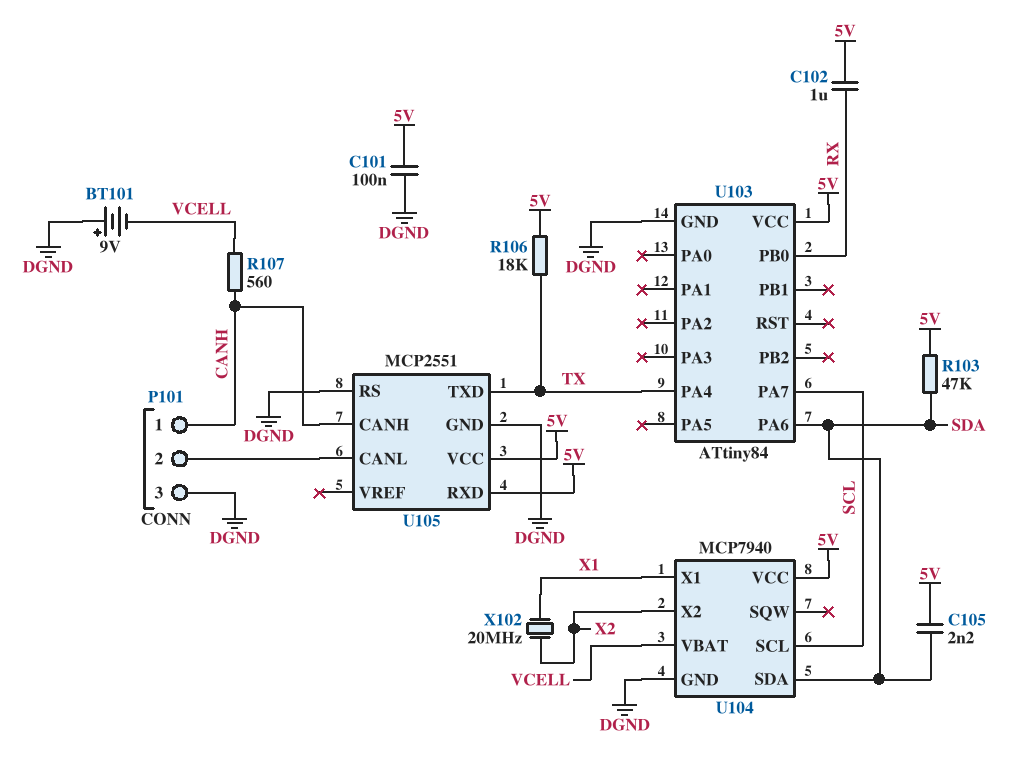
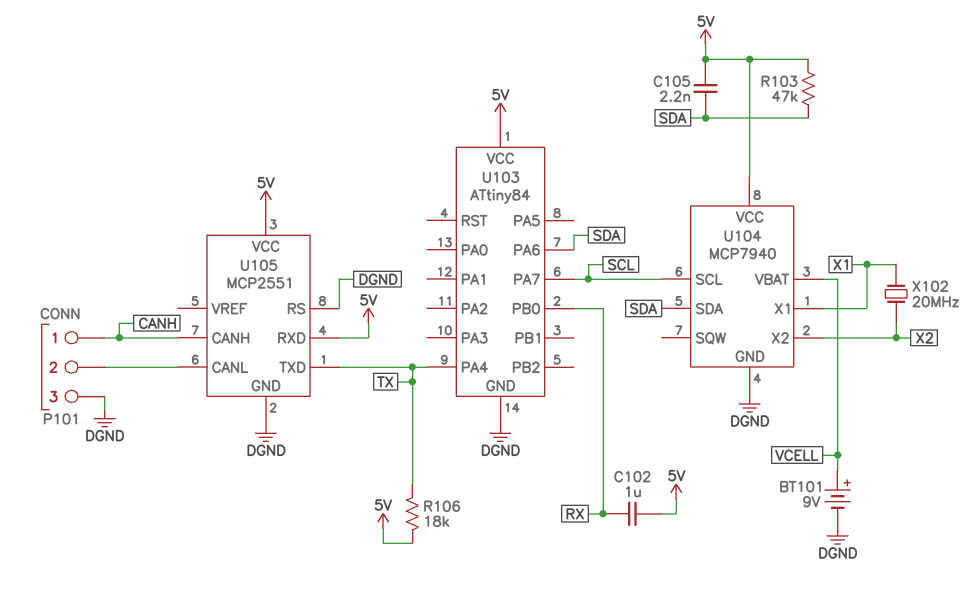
BT101: 9V (plus DGND, minus VCELL) -> 9V (plus VCELL, minus DGND)
C101: 100nF (5V, DGND) -> none
R107: 560 (CANH, VCELL) -> none

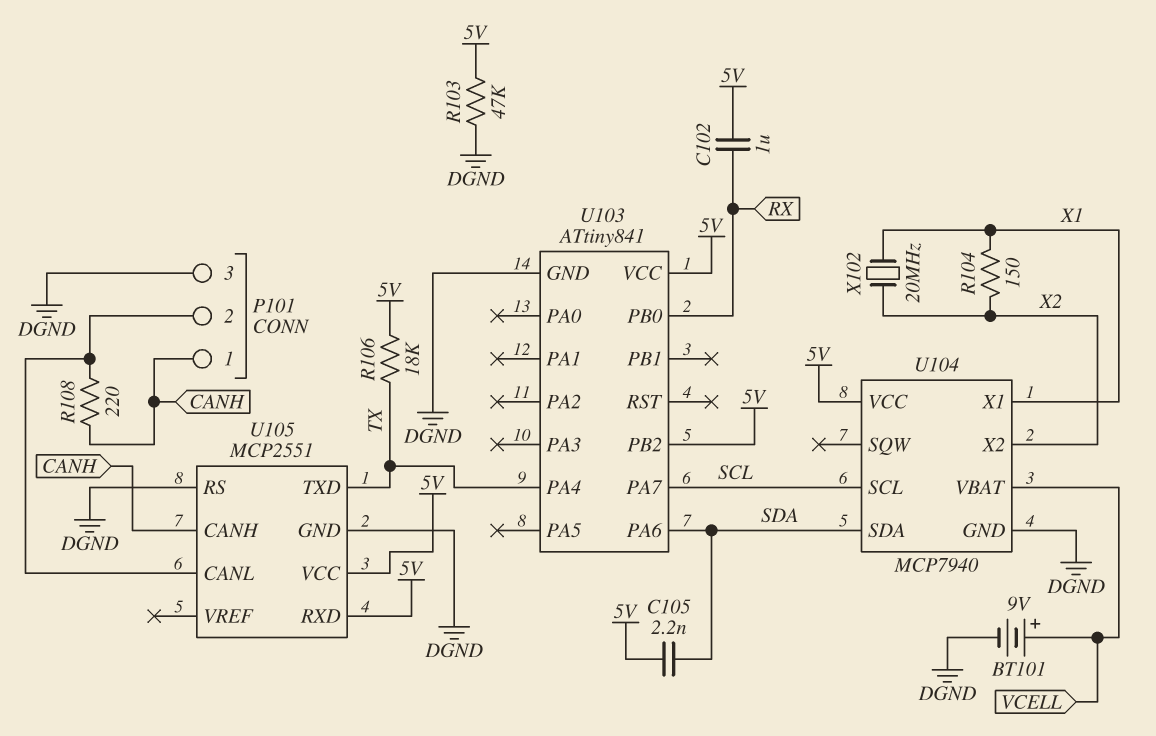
R103: 47k (5V, SDA) -> 47k (5V, DGND)
R104: none -> 150 (X1, X2)
R108: none -> 220 (CANH, P101/2)
U103: ATtiny84 -> ATtiny841
U103 pin PB2: none -> 5V

